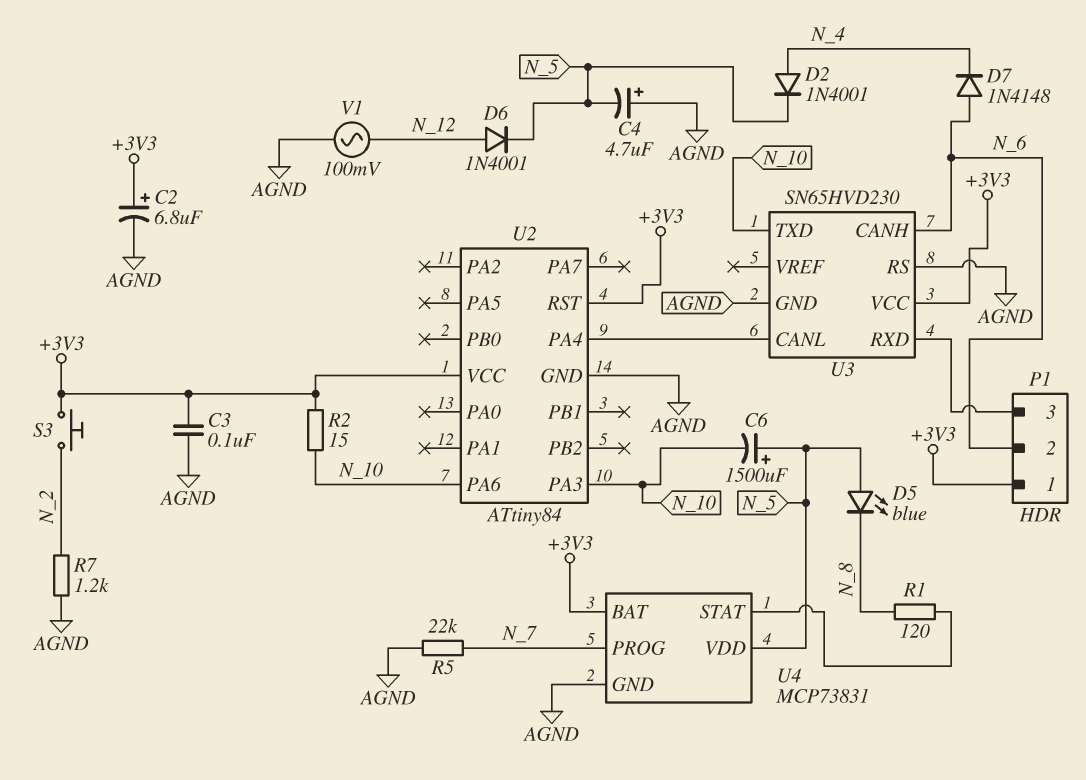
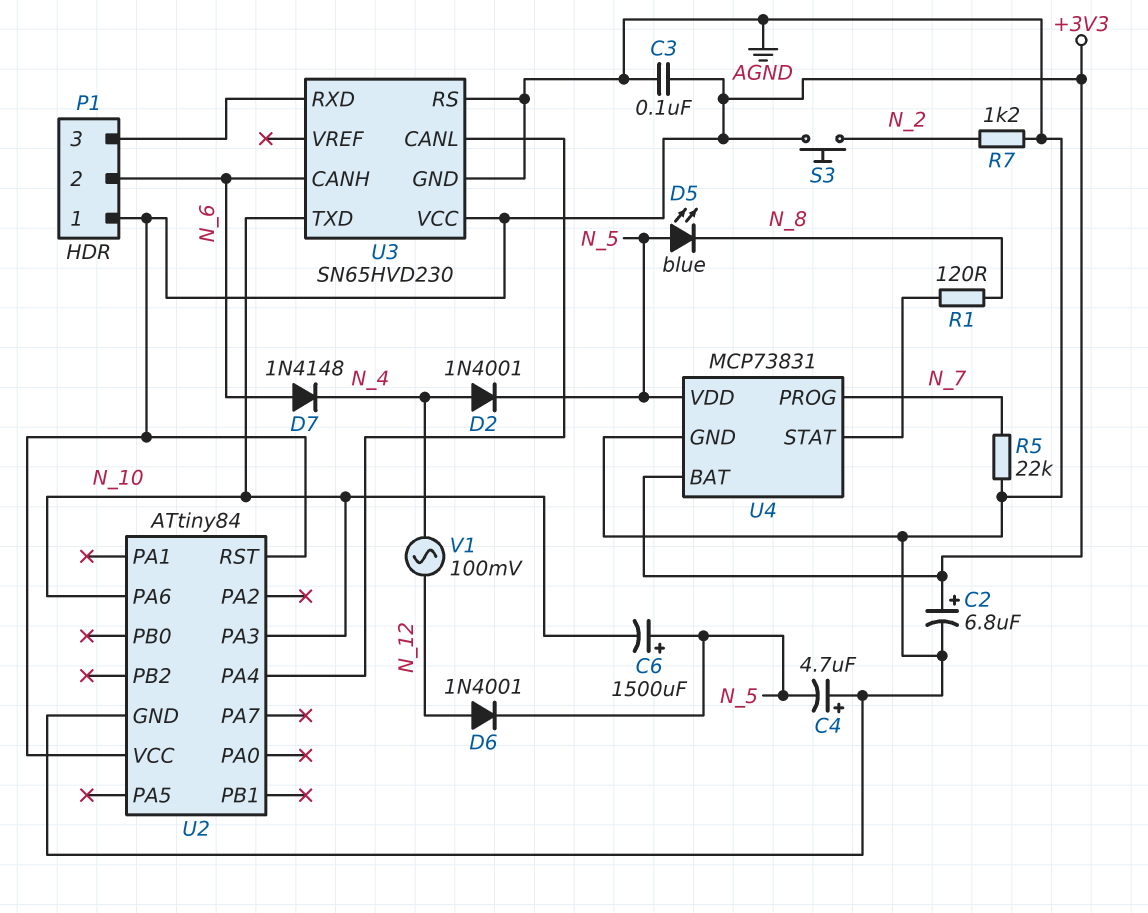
R2: 15 (+3V3, N_10) -> none
V1: AC 100mV (AGND, N_12) -> AC 100mV (N_4, N_12)

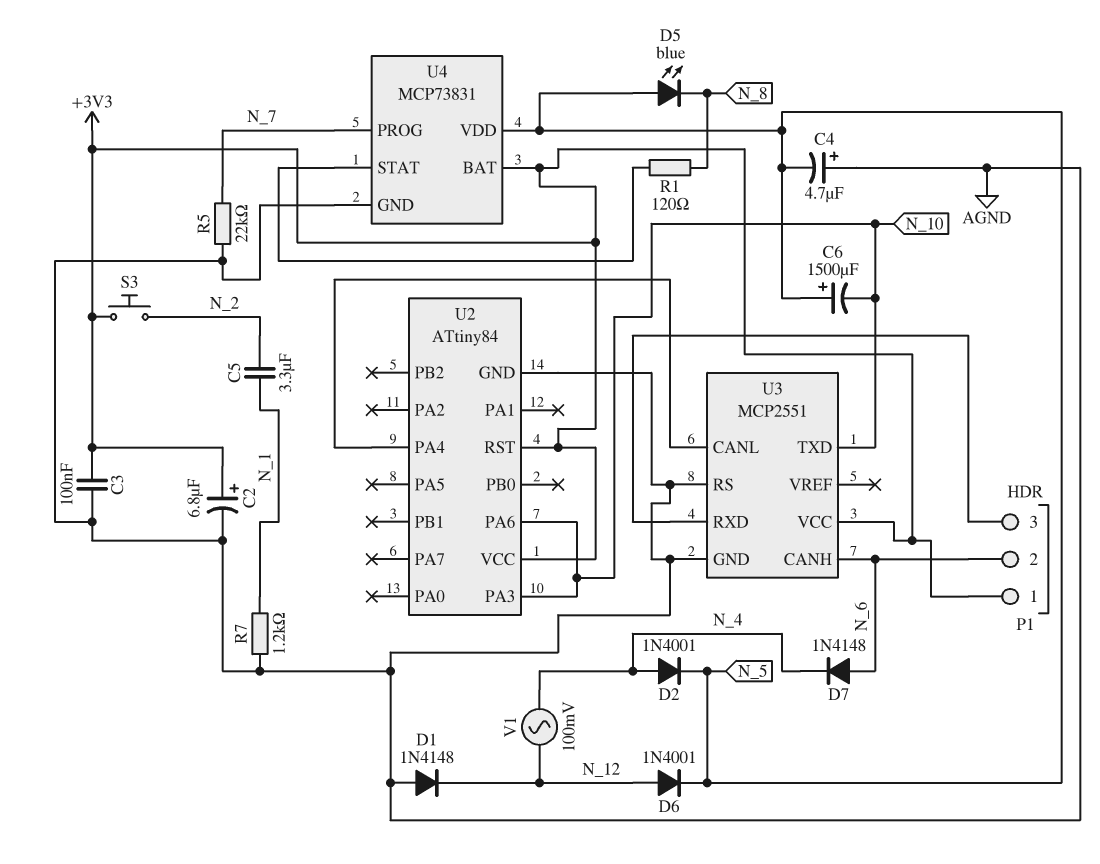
C5: none -> 3.3uF (N_1, N_2)
D1: none -> diode 1N4148 (A AGND, K N_12)
R7: 1.2k (AGND, N_2) -> 1.2k (AGND, N_1)
U3: SN65HVD230 -> MCP2551

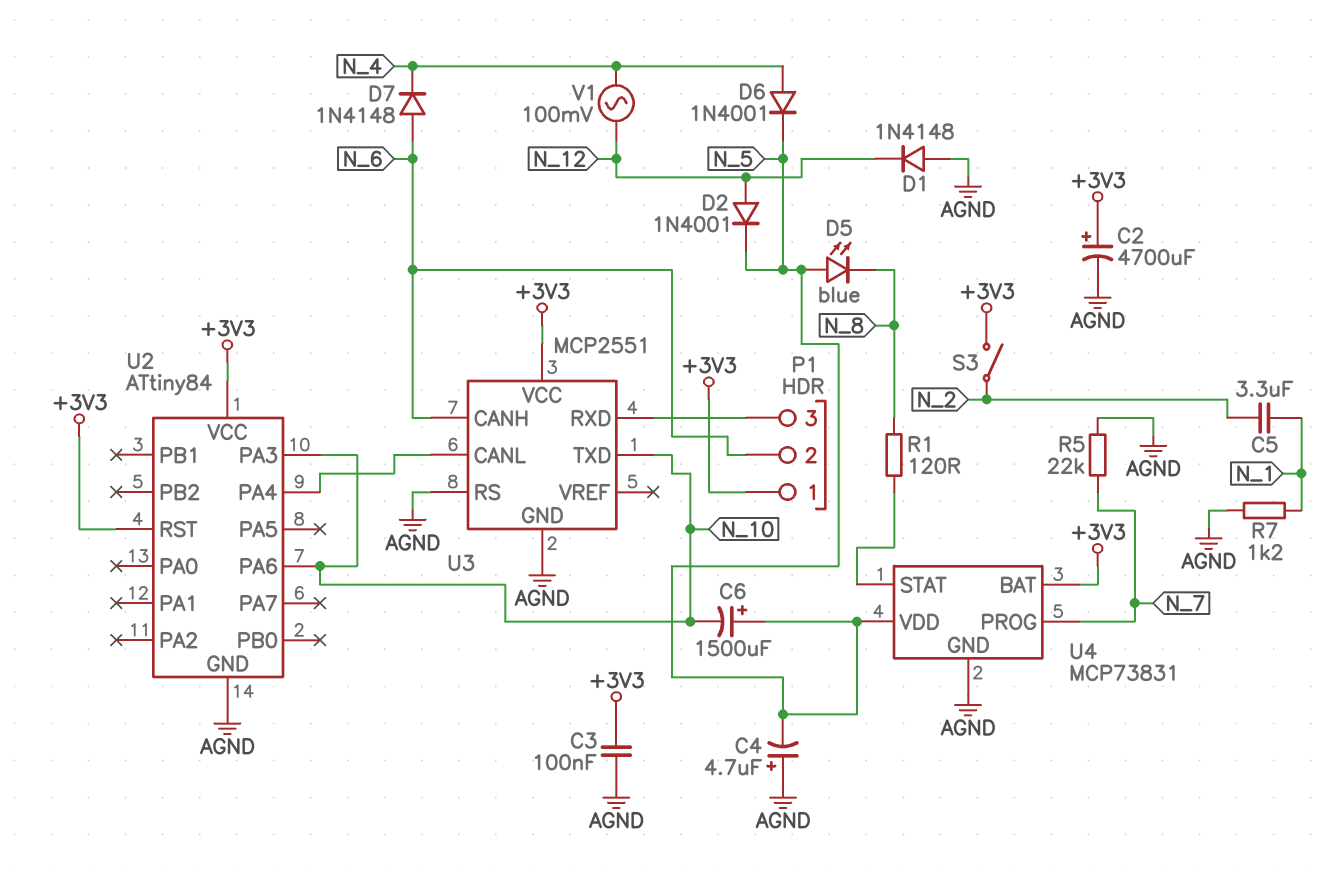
C2: 6.8uF (plus +3V3, minus AGND) -> 4700uF (plus +3V3, minus AGND)
D2: diode 1N4001 (A N_4, K N_5) -> diode 1N4001 (A N_12, K N_5)
D6: diode 1N4001 (A N_12, K N_5) -> diode 1N4001 (A N_4, K N_5)
S3: button (+3V3, N_2) -> switch (+3V3, N_2)

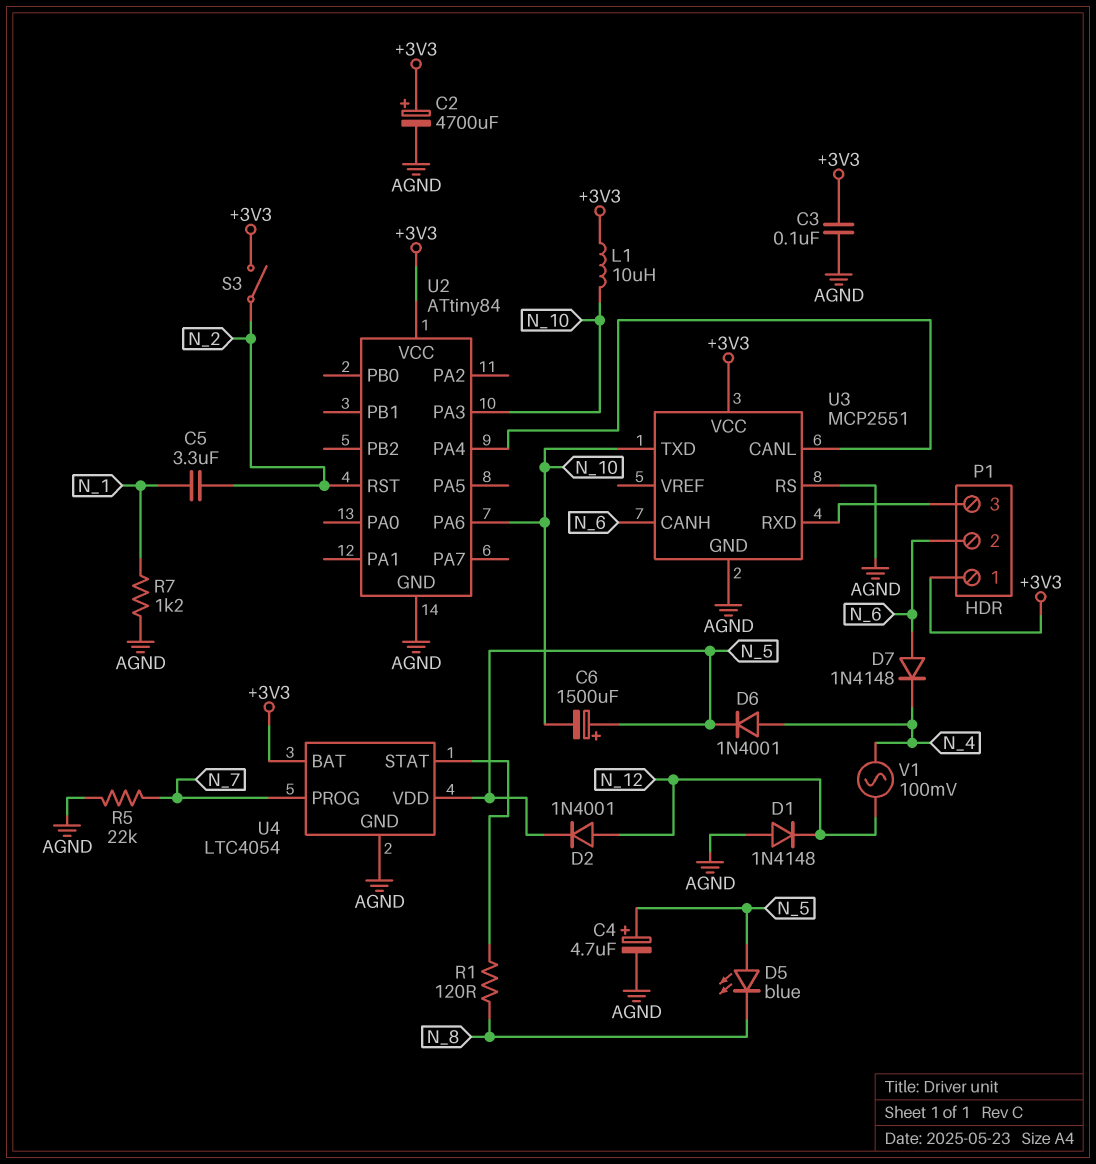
C4: 4.7uF (plus AGND, minus N_5) -> 4.7uF (plus N_5, minus AGND)
L1: none -> 10uH (+3V3, N_10)
U2 pin RST: +3V3 -> N_2
U4: MCP73831 -> LTC4054

